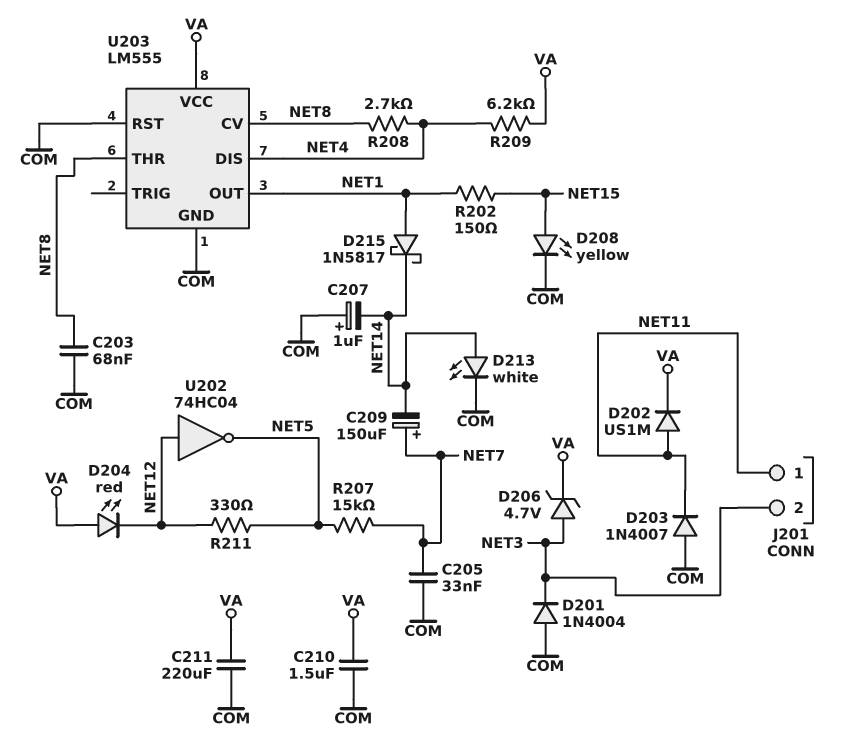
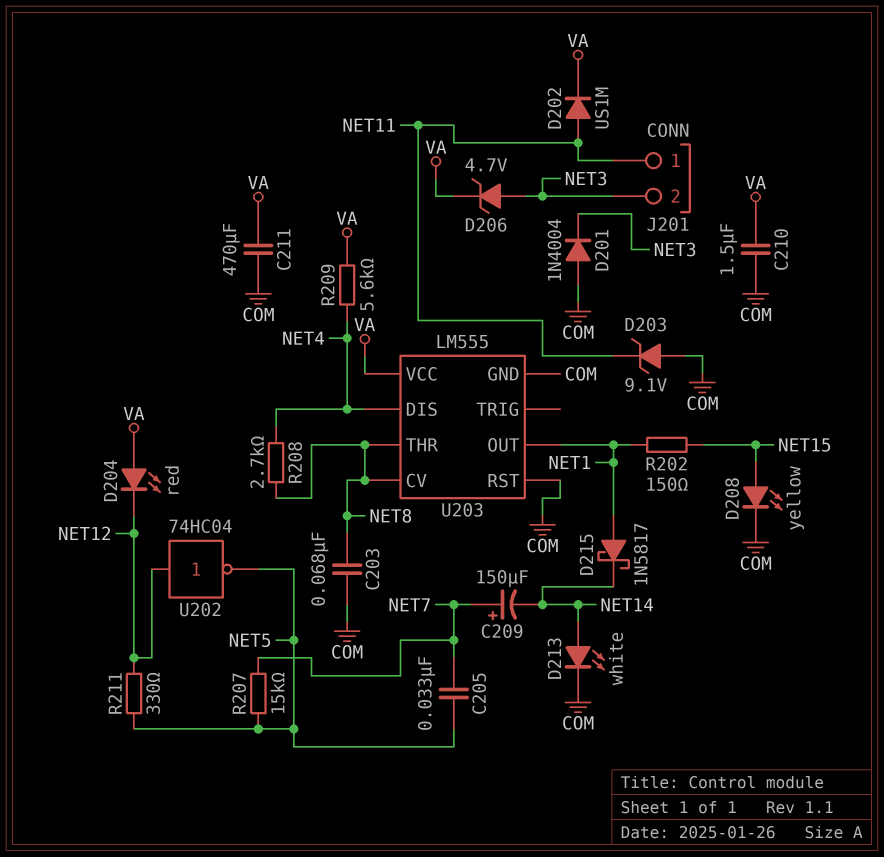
C205: 33nF (COM, NET7) -> 33nF (NET5, NET7)
C207: 1uF (plus COM, minus NET14) -> none
C211: 220uF (COM, VA) -> 470uF (COM, VA)
D203: diode 1N4007 (A COM, K NET11) -> zener 9.1V (A COM, K NET11)
R209: 6.2k (NET4, VA) -> 5.6k (NET4, VA)

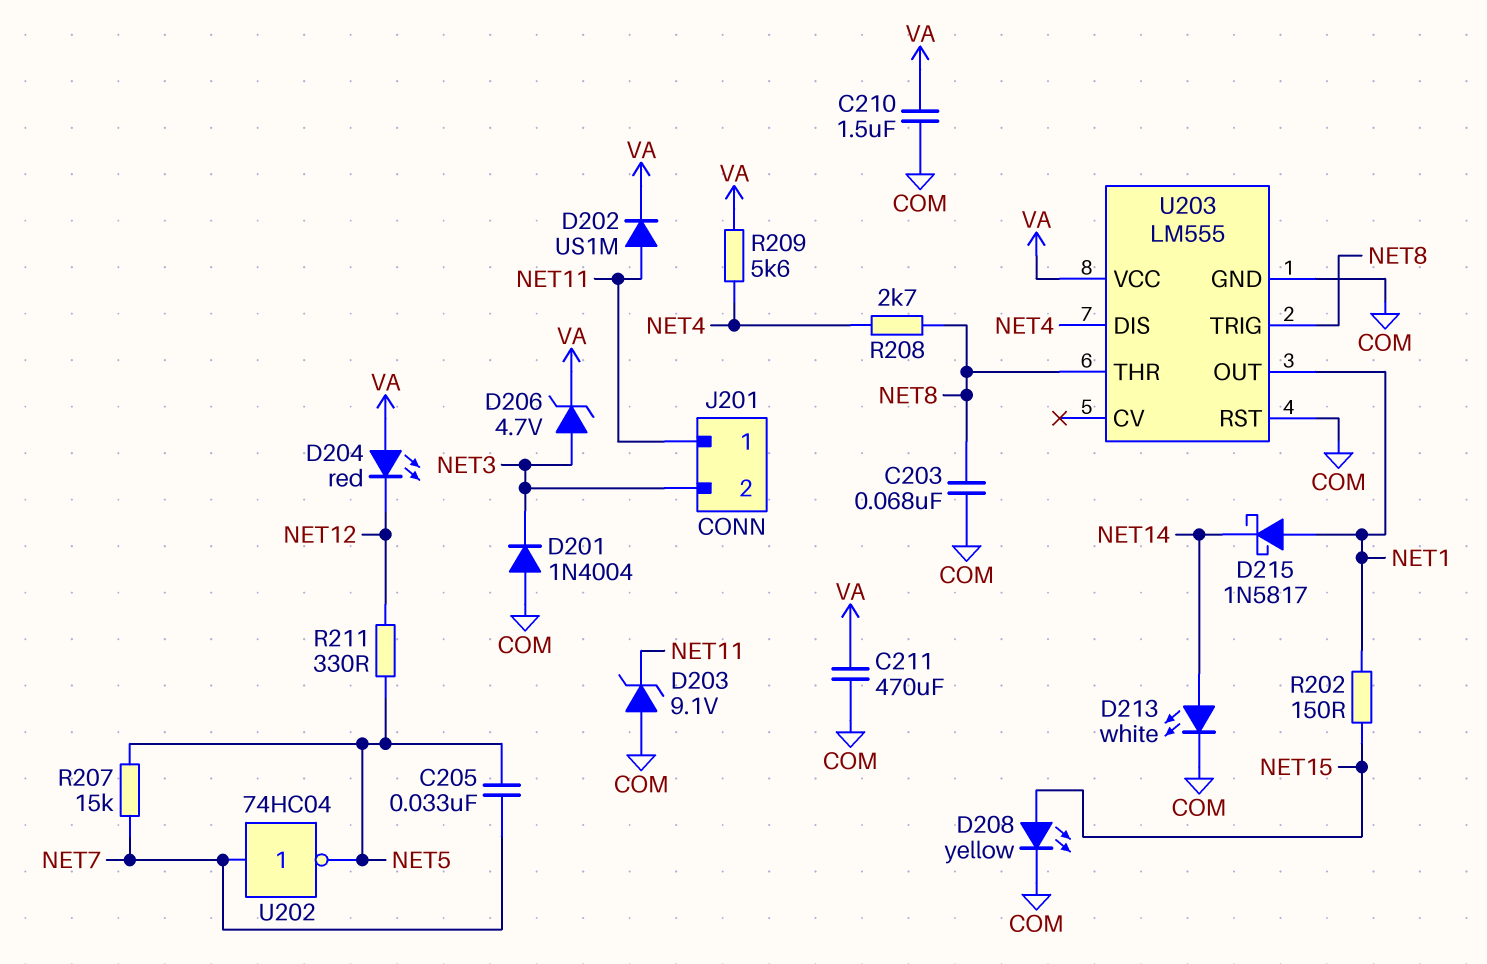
C209: 150uF (plus NET7, minus NET14) -> none
U202: NOT 74HC04 (in NET12, out NET5) -> NOT 74HC04 (in NET7, out NET5)
U203 pin CV: NET8 -> none
U203 pin TRIG: none -> NET8

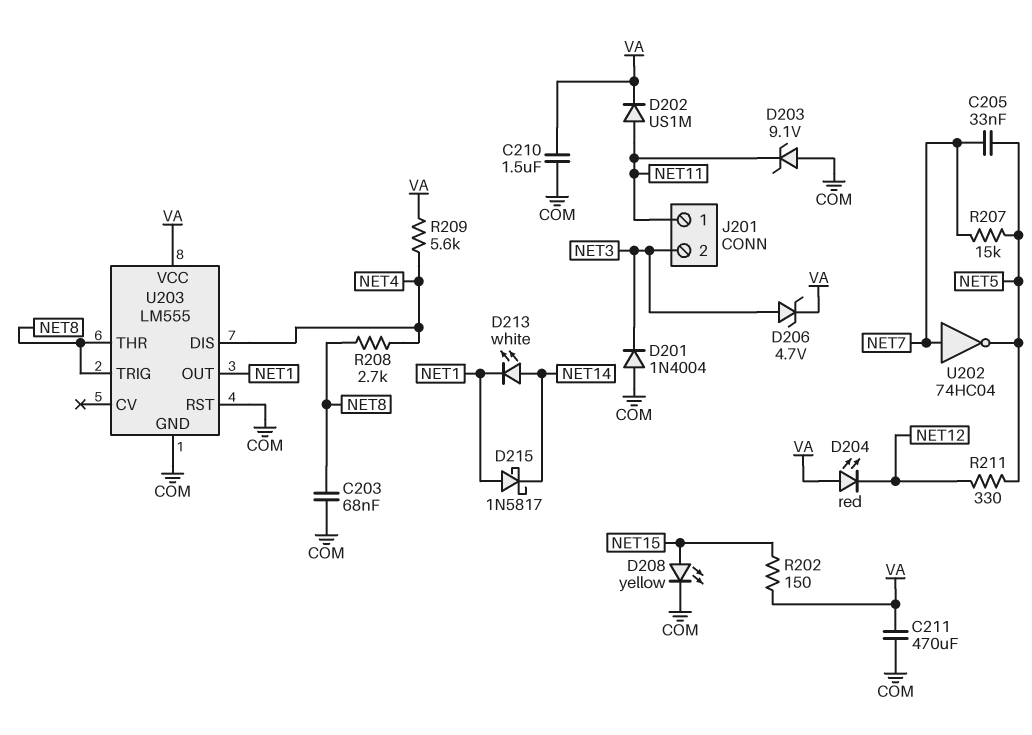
D213: LED white (A NET14, K COM) -> LED white (A NET14, K NET1)
R202: 150 (NET1, NET15) -> 150 (NET15, VA)

